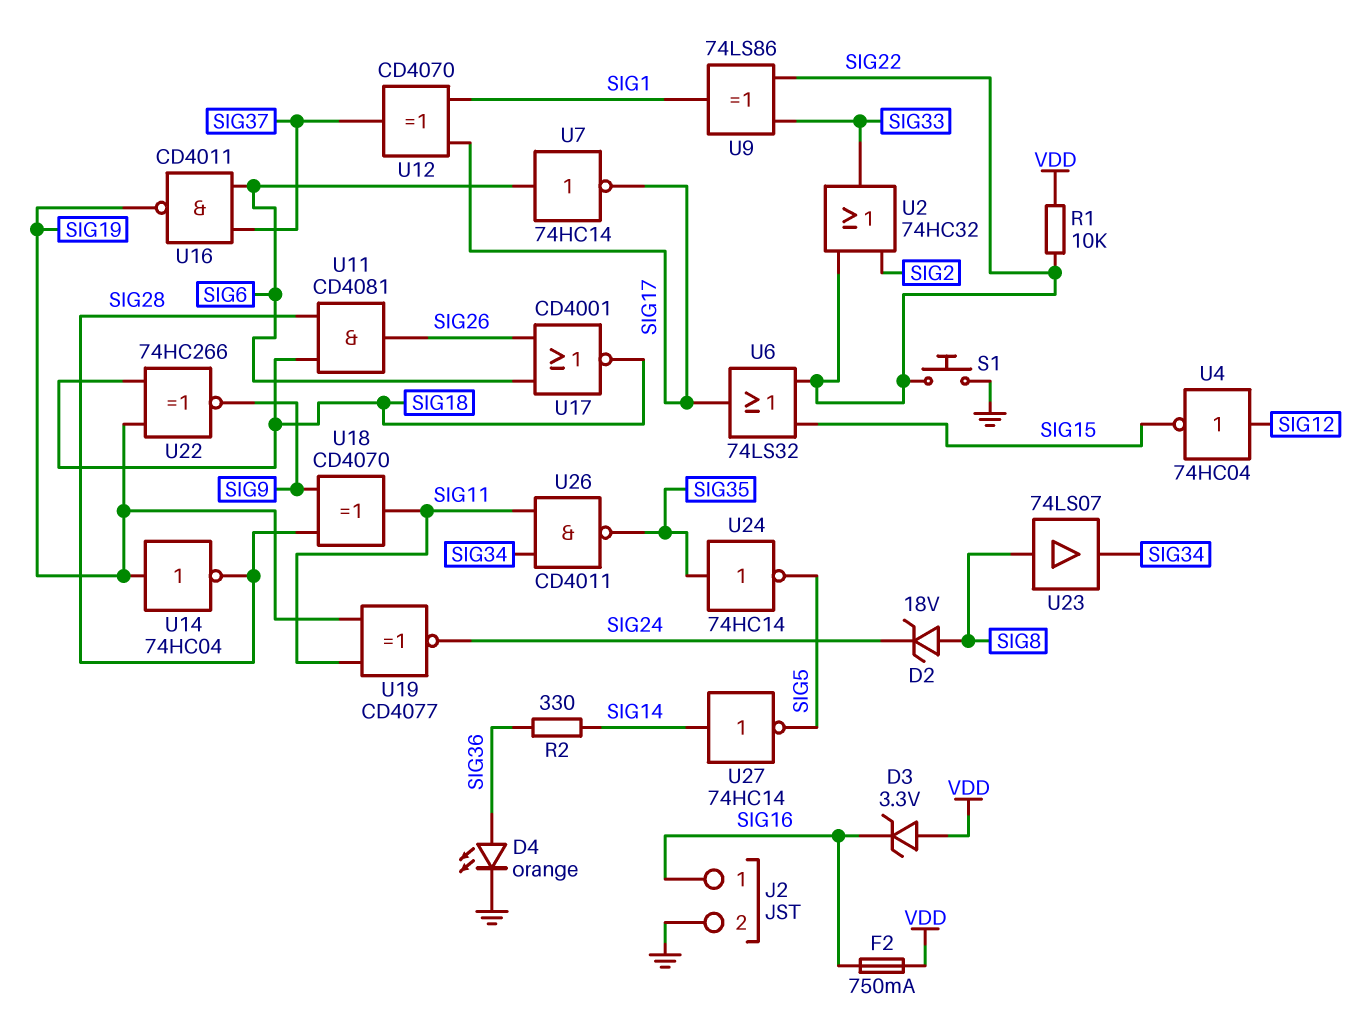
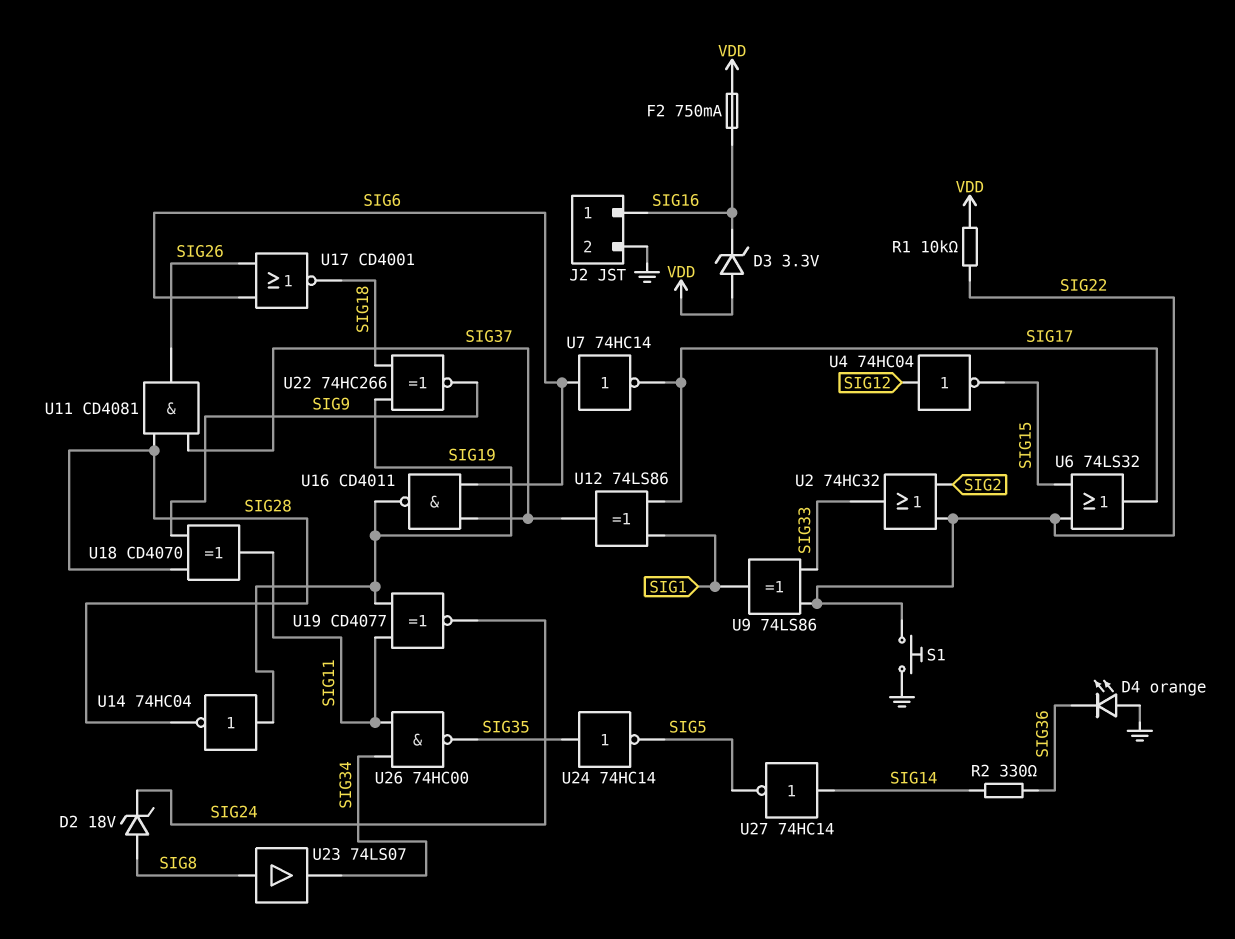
D4: LED orange (A SIG36, K GND) -> LED orange (A GND, K SIG36)
U11: AND CD4081 (in SIG18, in SIG28, out SIG26) -> AND CD4081 (in SIG28, in SIG37, out SIG26)
U12: XOR CD4070 (in SIG1, in SIG17, out SIG37) -> XOR 74LS86 (in SIG1, in SIG17, out SIG37)
U26: NAND CD4011 (in SIG11, in SIG34, out SIG35) -> NAND 74HC00 (in SIG11, in SIG34, out SIG35)

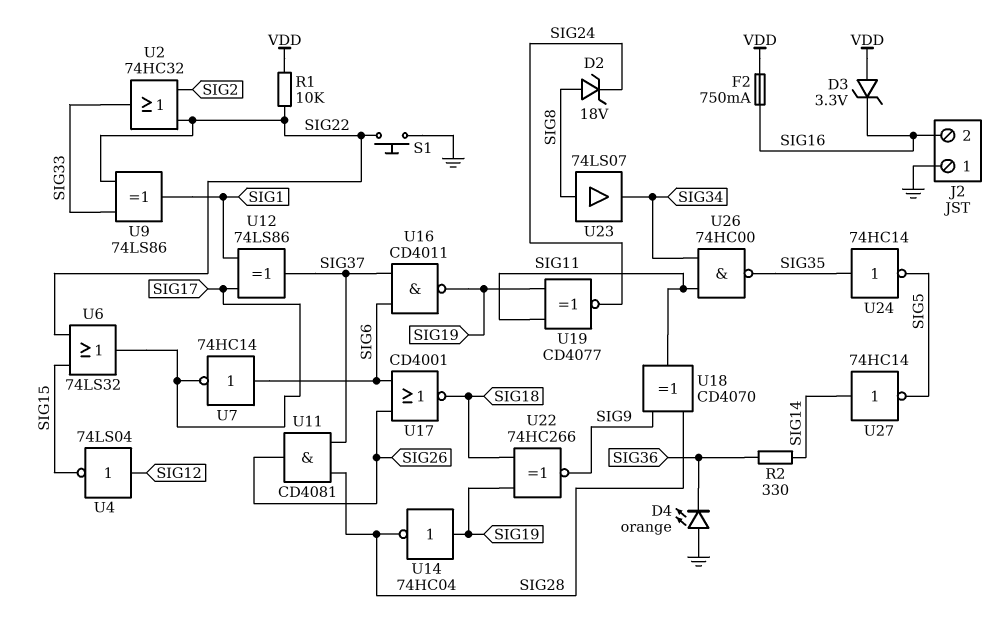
J2 pin 1: SIG16 -> GND
J2 pin 2: GND -> SIG16
U4: NOT 74HC04 (in SIG12, out SIG15) -> NOT 74LS04 (in SIG12, out SIG15)

